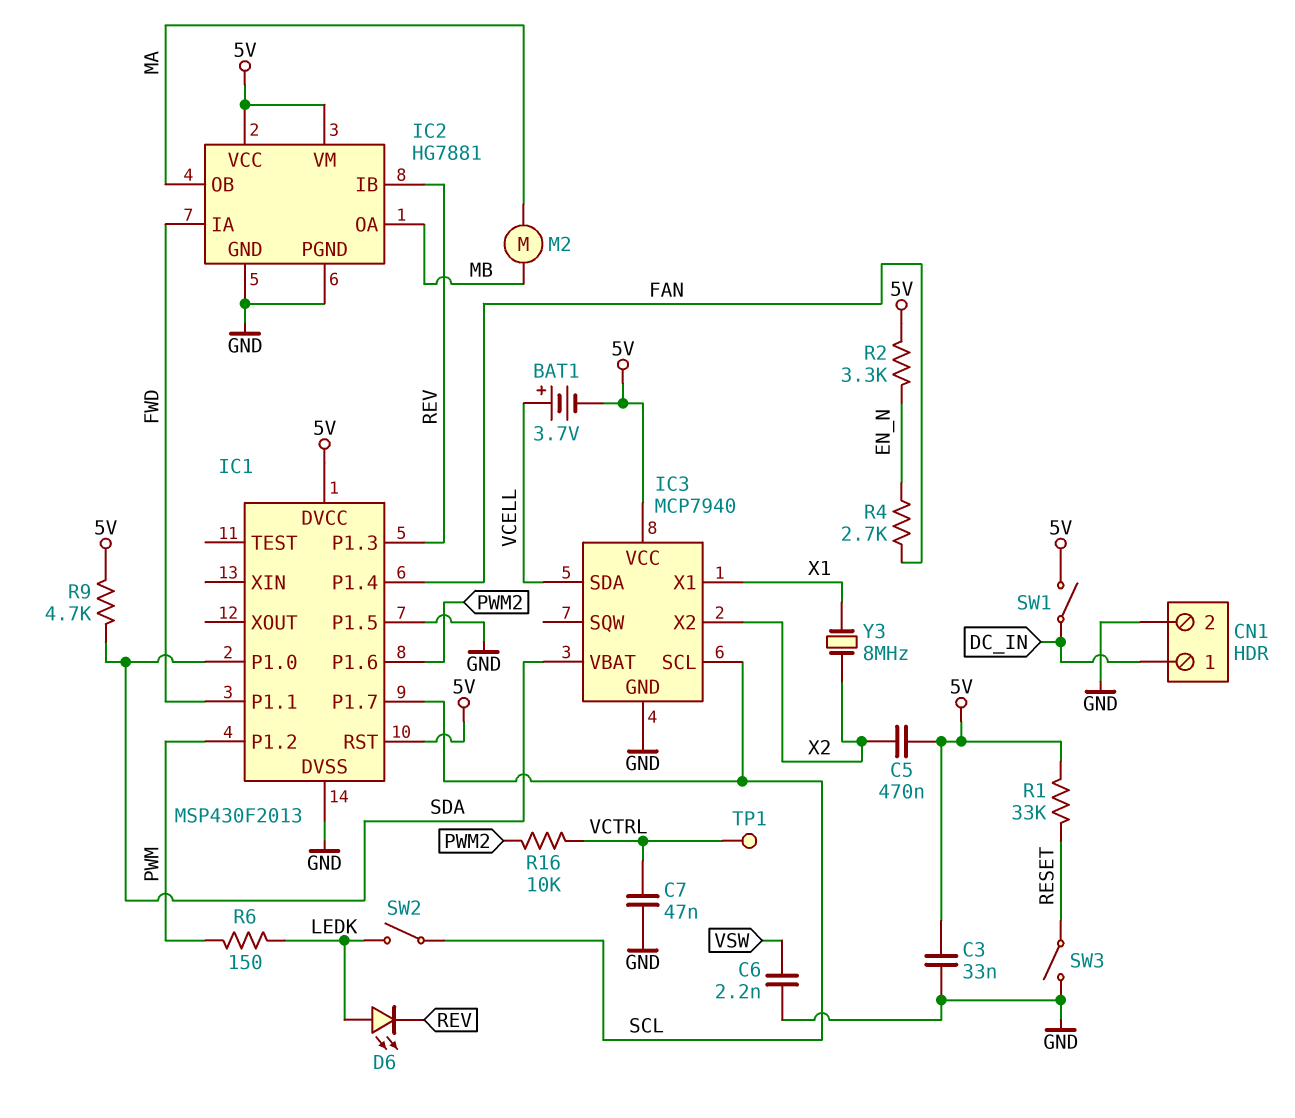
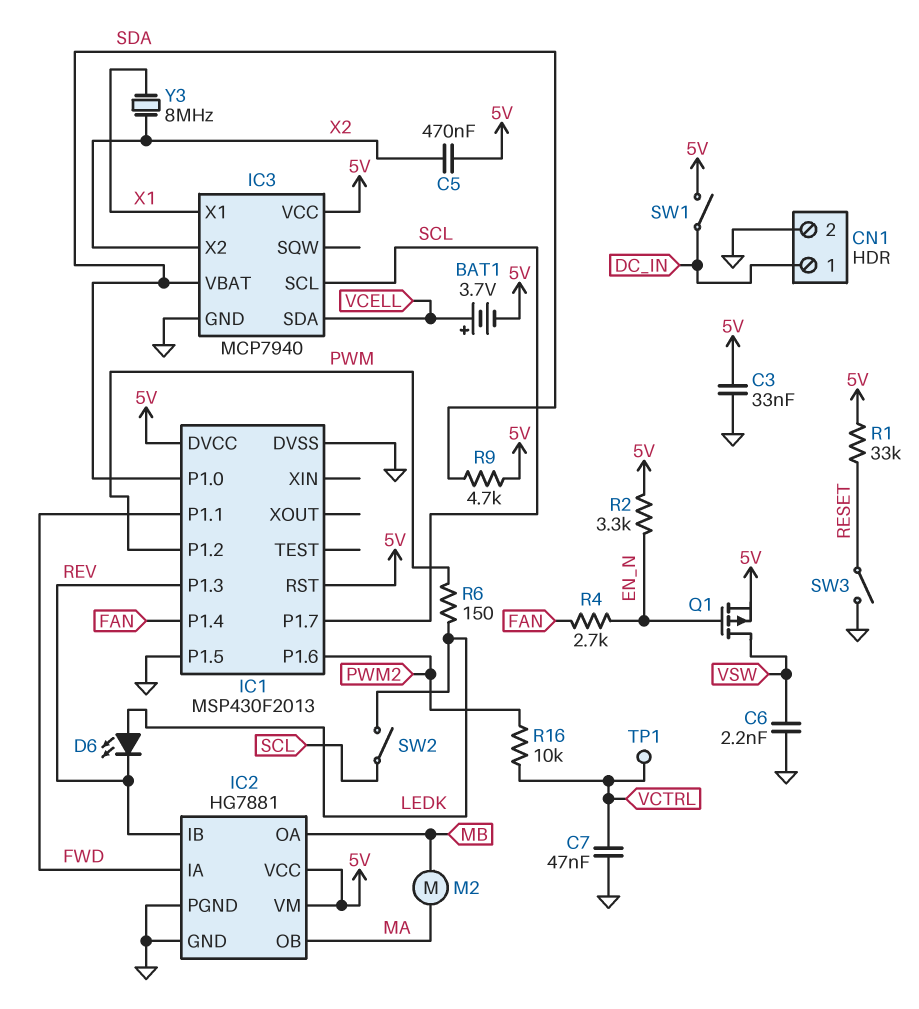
Q1: none -> PMOS (G EN_N, D VSW, S 5V)

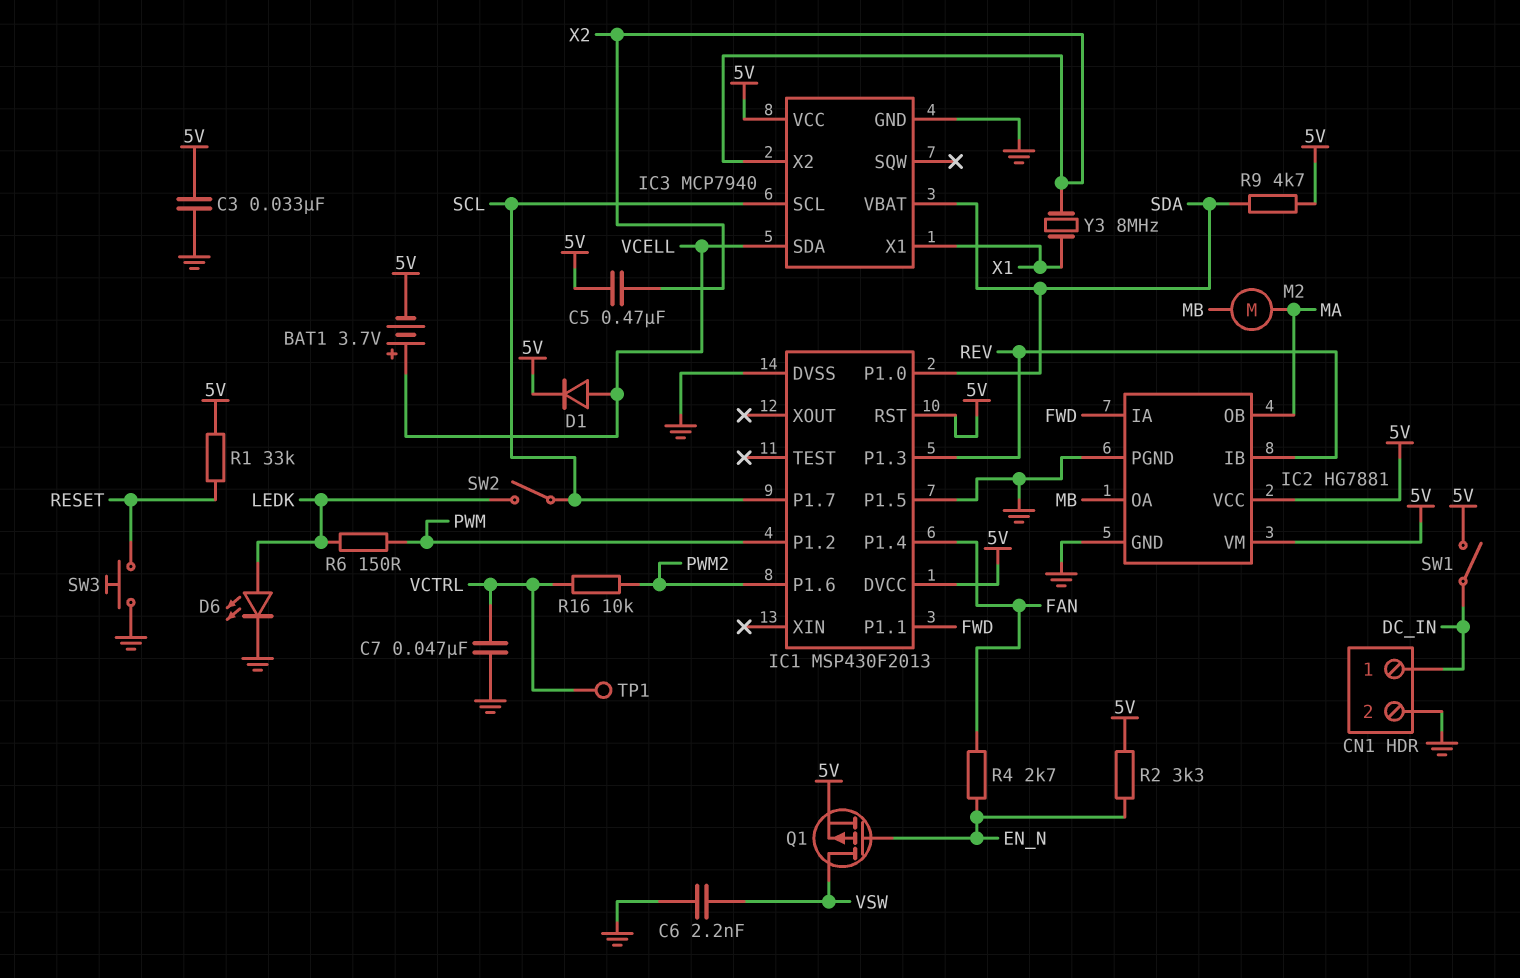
D1: none -> diode (A VCELL, K 5V)
D6: LED (A LEDK, K REV) -> LED (A LEDK, K GND)
SW3: switch (GND, RESET) -> button (GND, RESET)

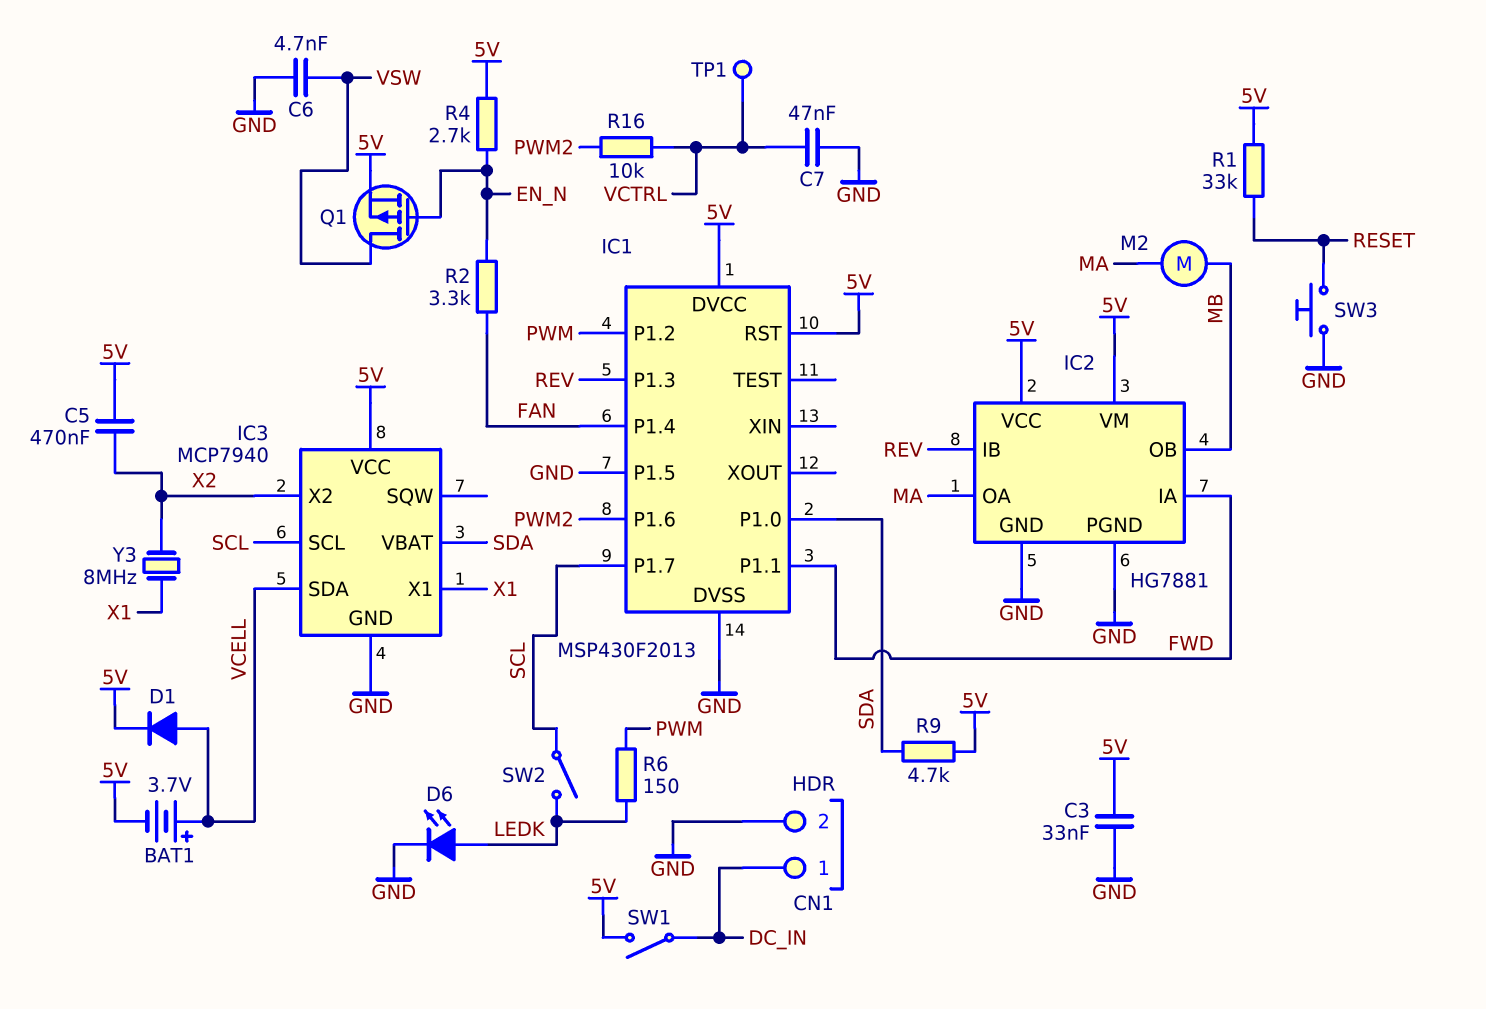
C6: 2.2nF (GND, VSW) -> 4.7nF (GND, VSW)
IC2 pin OA: MB -> MA
IC2 pin OB: MA -> MB
R2: 3.3k (5V, EN_N) -> 3.3k (EN_N, FAN)
R4: 2.7k (EN_N, FAN) -> 2.7k (5V, EN_N)

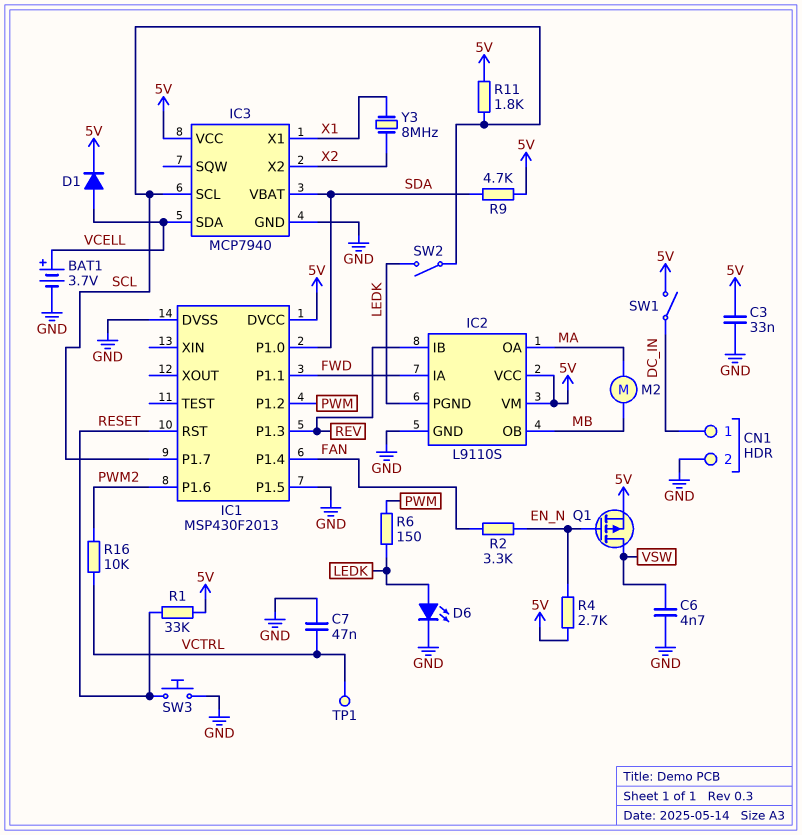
BAT1: 3.7V (plus VCELL, minus 5V) -> 3.7V (plus VCELL, minus GND)
C5: 470nF (5V, X2) -> none
IC1 pin RST: 5V -> RESET
IC2: HG7881 -> L9110S
IC2 pin PGND: GND -> LEDK
R11: none -> 1.8k (5V, SCL)

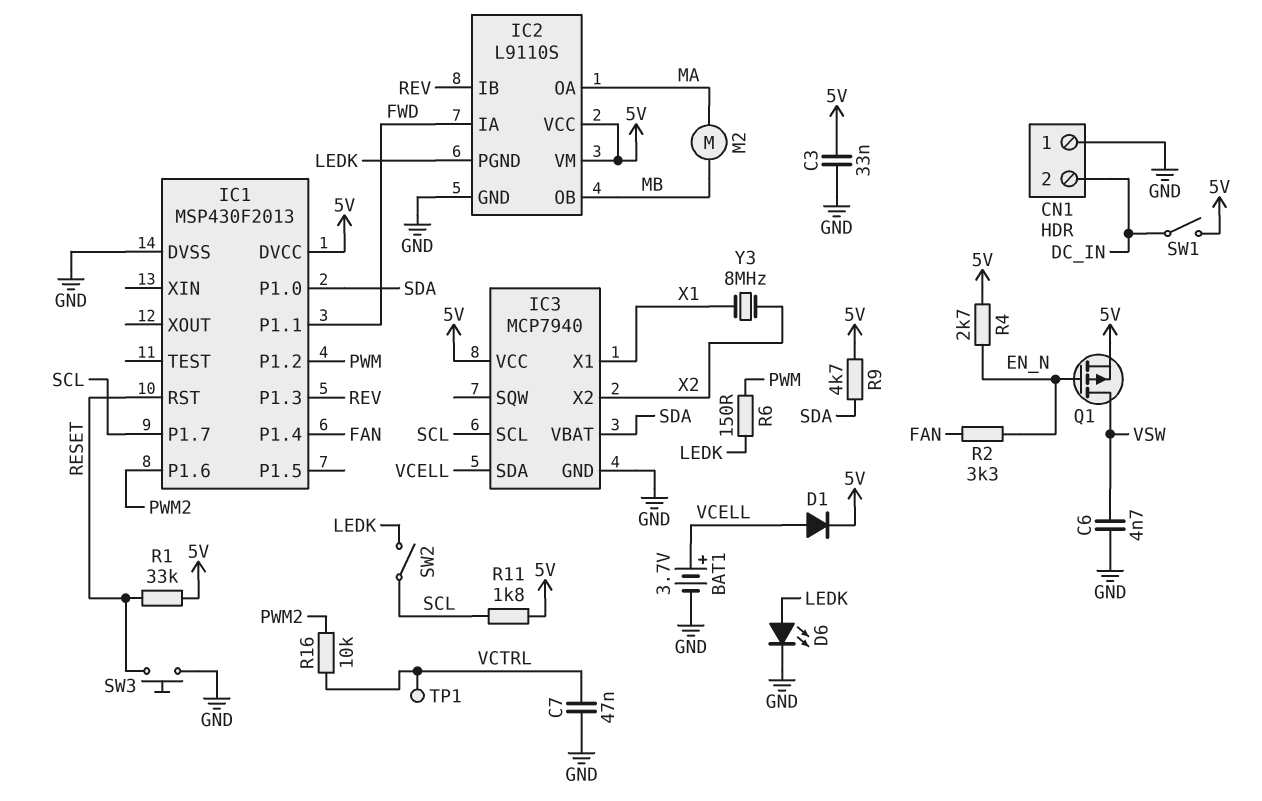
CN1 pin 1: DC_IN -> GND
CN1 pin 2: GND -> DC_IN
IC1 pin P1.5: GND -> none

